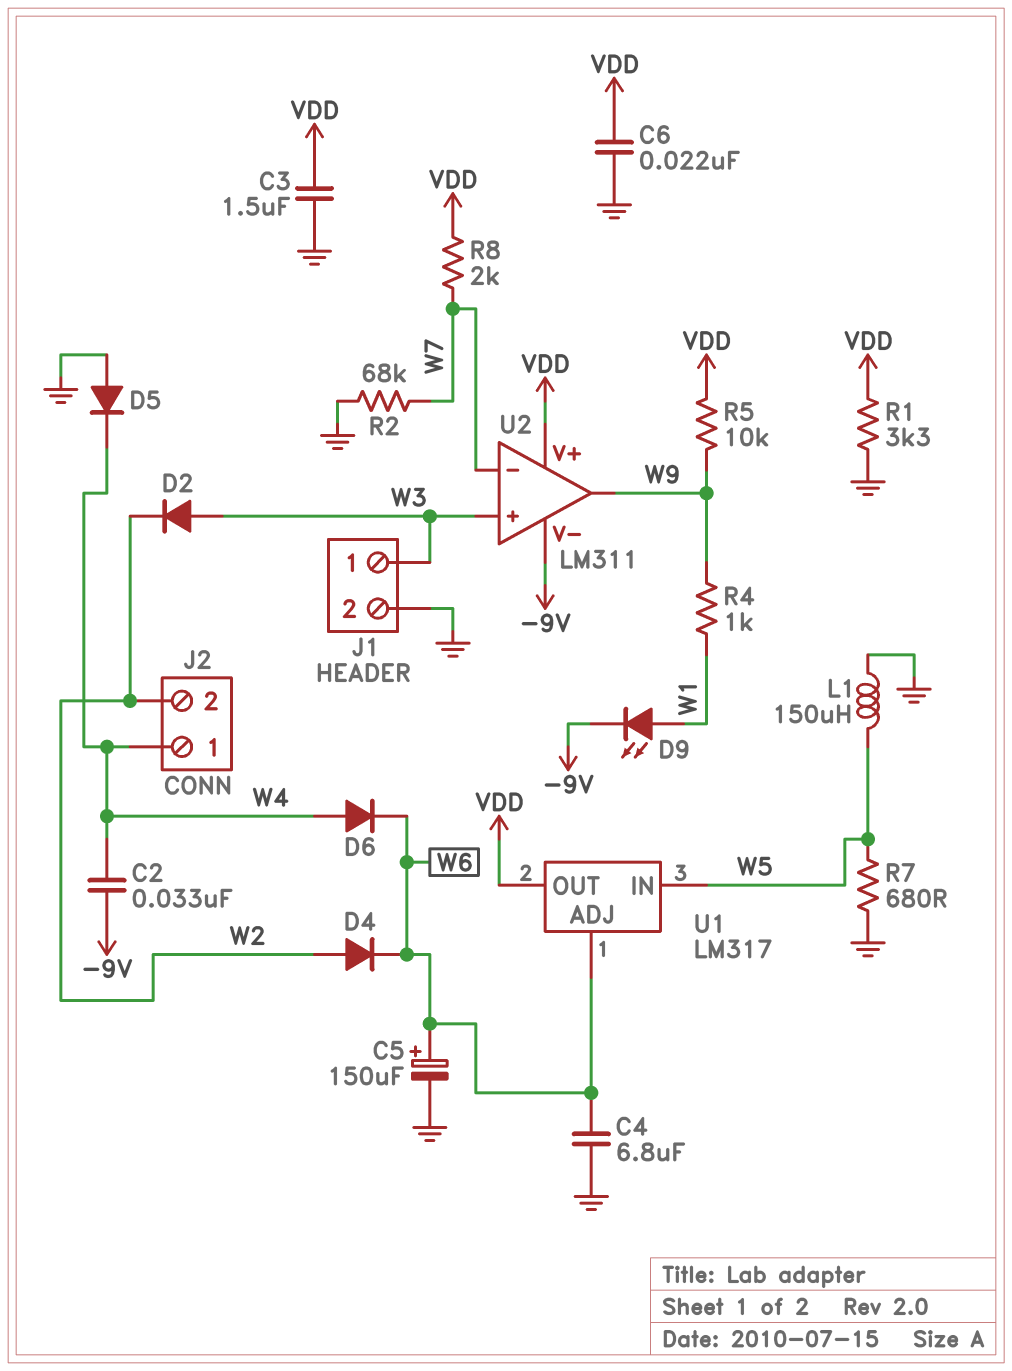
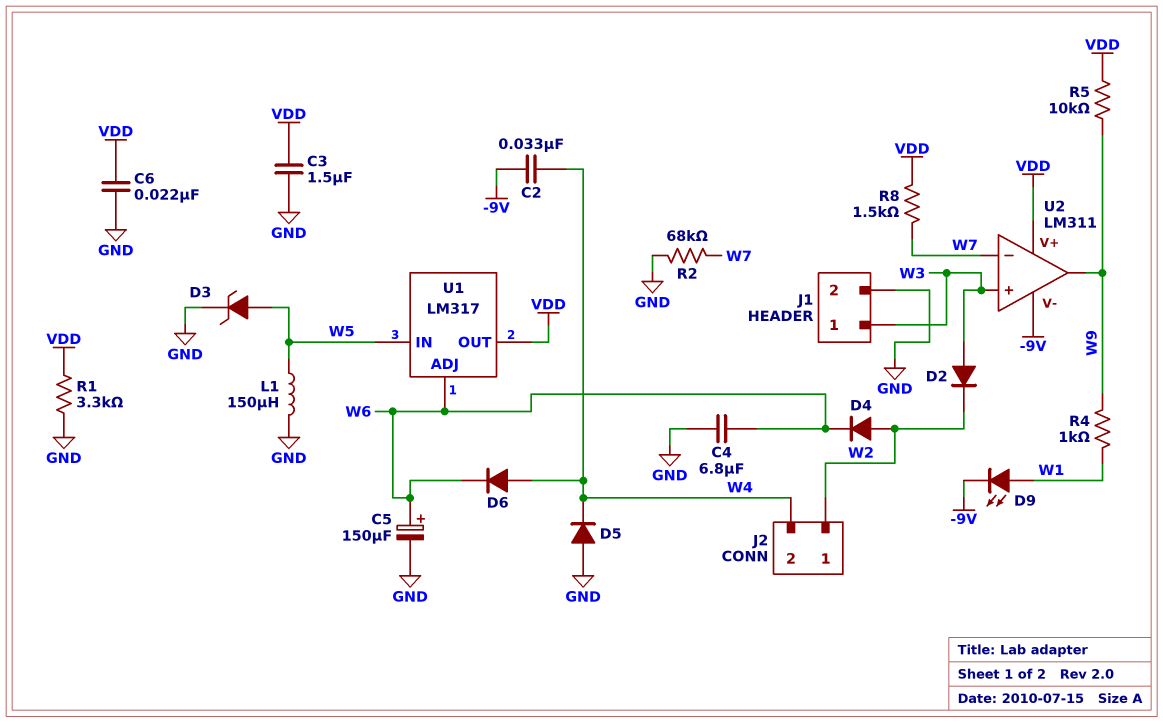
D3: none -> zener (A W5, K GND)
J2 pin 1: W4 -> W2
J2 pin 2: W2 -> W4
R7: 680 (GND, W5) -> none
R8: 2k (VDD, W7) -> 1.5k (VDD, W7)

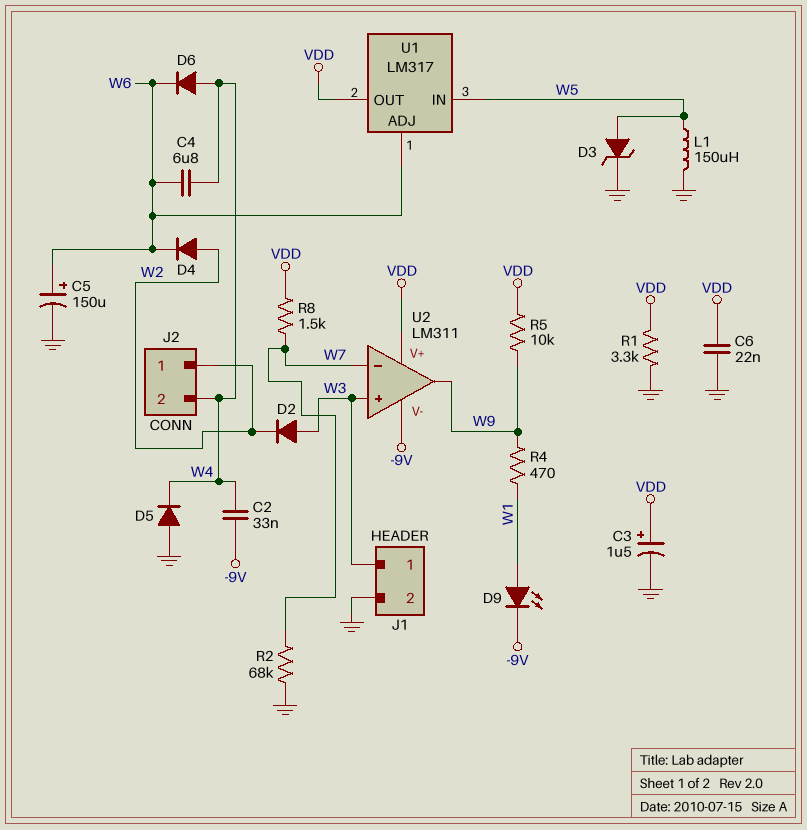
C3: 1.5uF (GND, VDD) -> 1.5uF (plus VDD, minus GND)
C4: 6.8uF (GND, W6) -> 6.8uF (W4, W6)
R4: 1k (W1, W9) -> 470 (W1, W9)

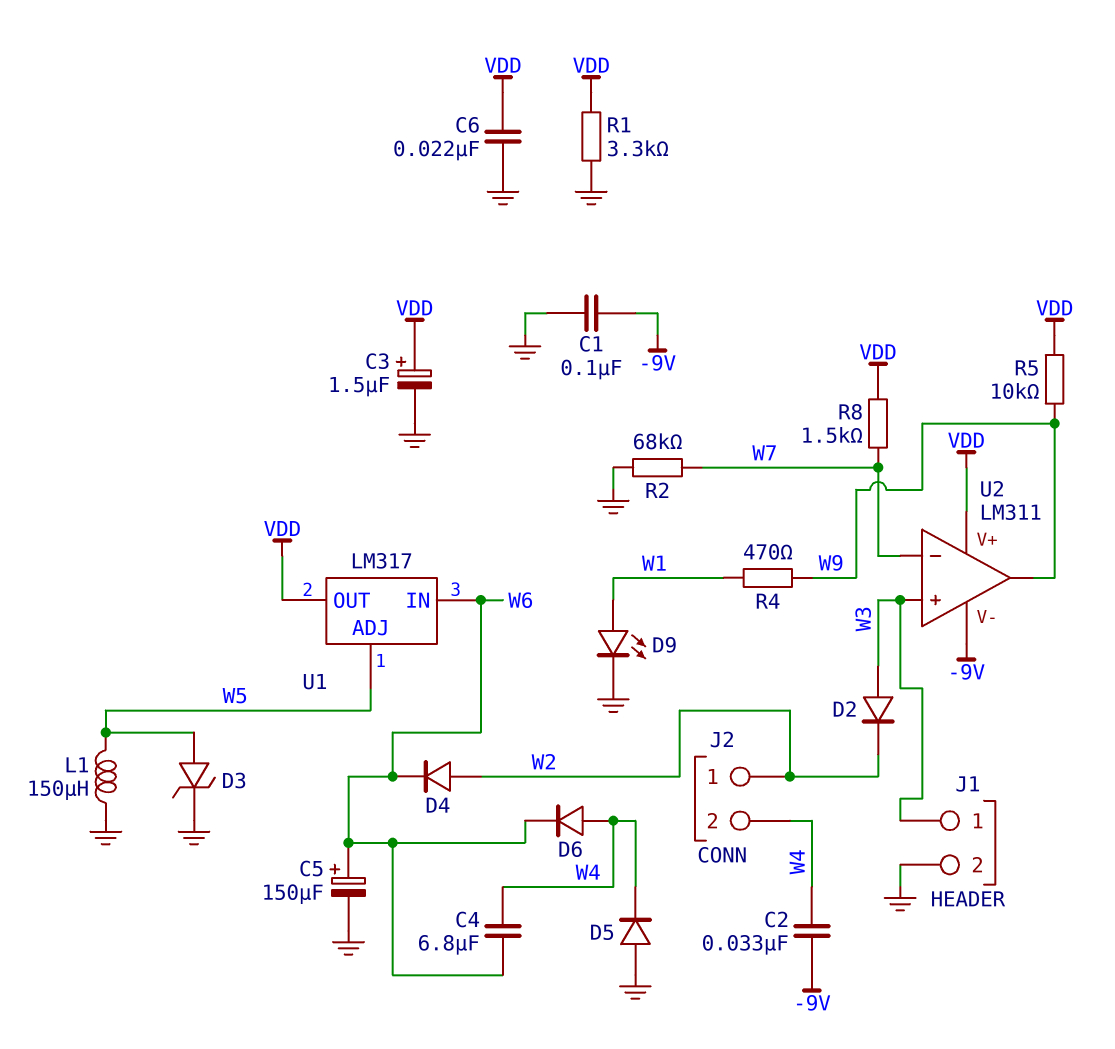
C1: none -> 100nF (-9V, GND)
D9: LED (A W1, K -9V) -> LED (A W1, K GND)
U1 pin ADJ: W6 -> W5
U1 pin IN: W5 -> W6

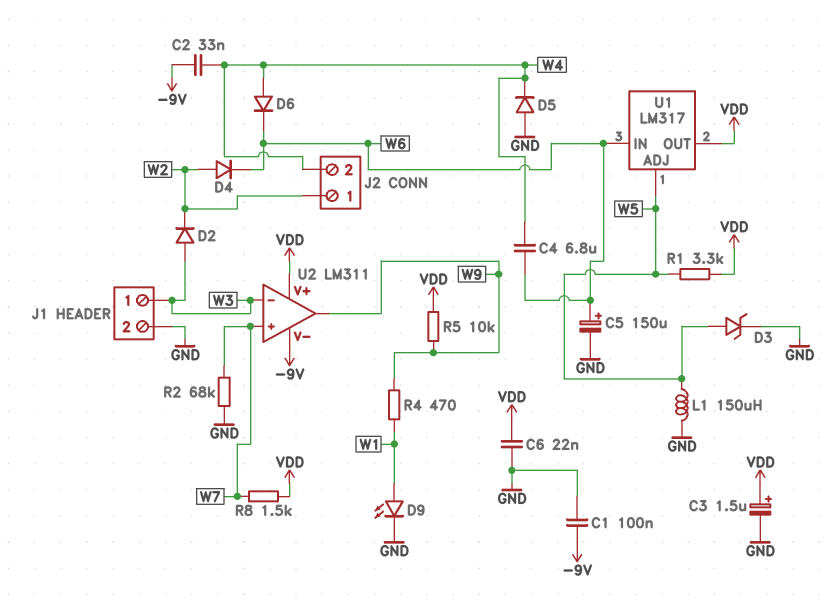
R1: 3.3k (GND, VDD) -> 3.3k (VDD, W5)
U2 pin in+: W3 -> W7
U2 pin in-: W7 -> W3

